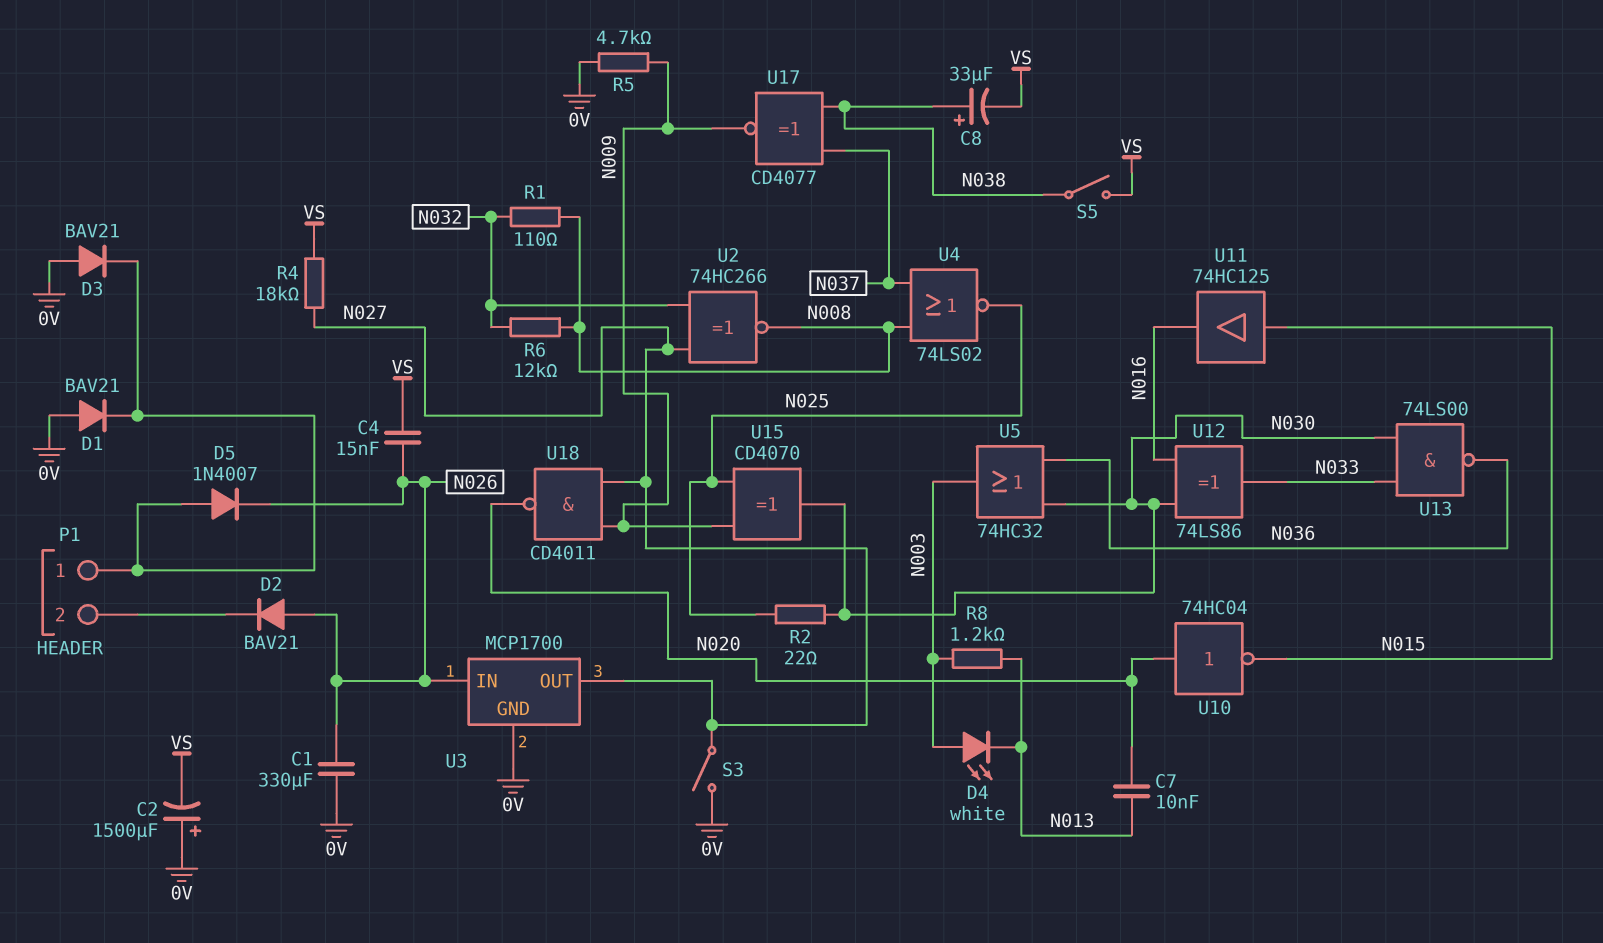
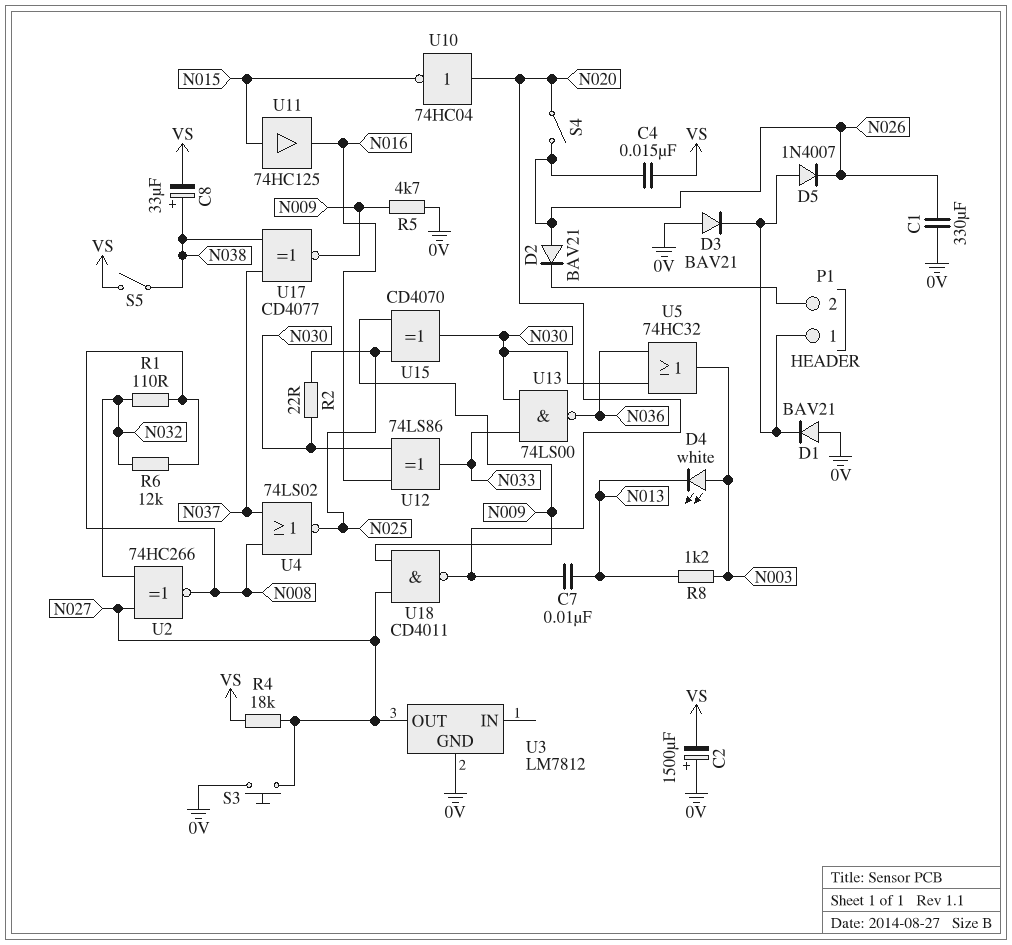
S3: switch (0V, N027) -> button (0V, N027)
S4: none -> switch (N020, N026)
U3: MCP1700 -> LM7812
U3 pin IN: N026 -> none

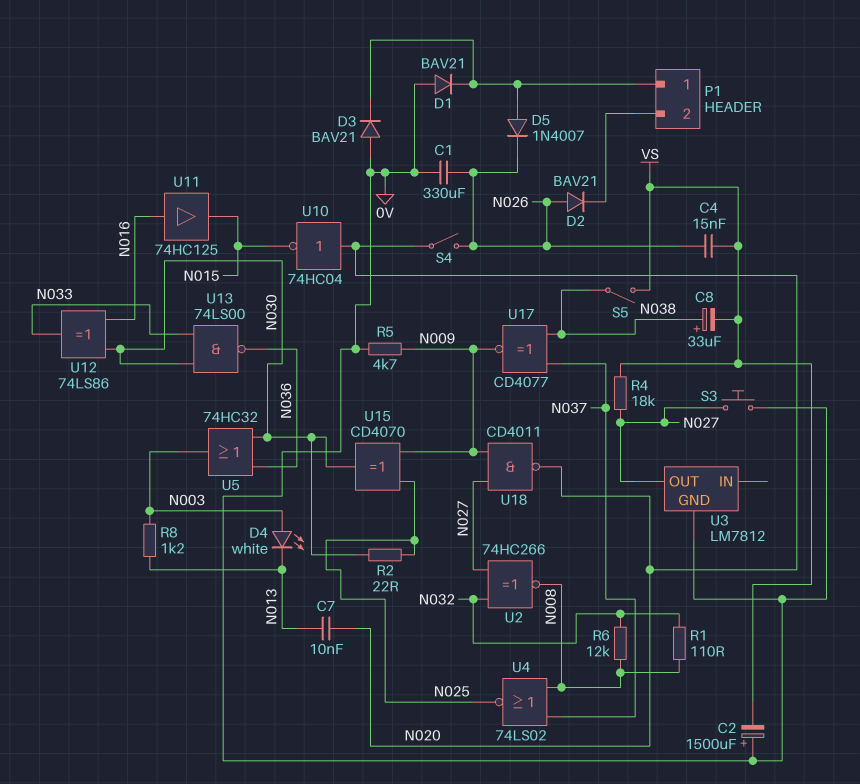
U11: buffer 74HC125 (in N015, out N016) -> buffer 74HC125 (in N016, out N015)

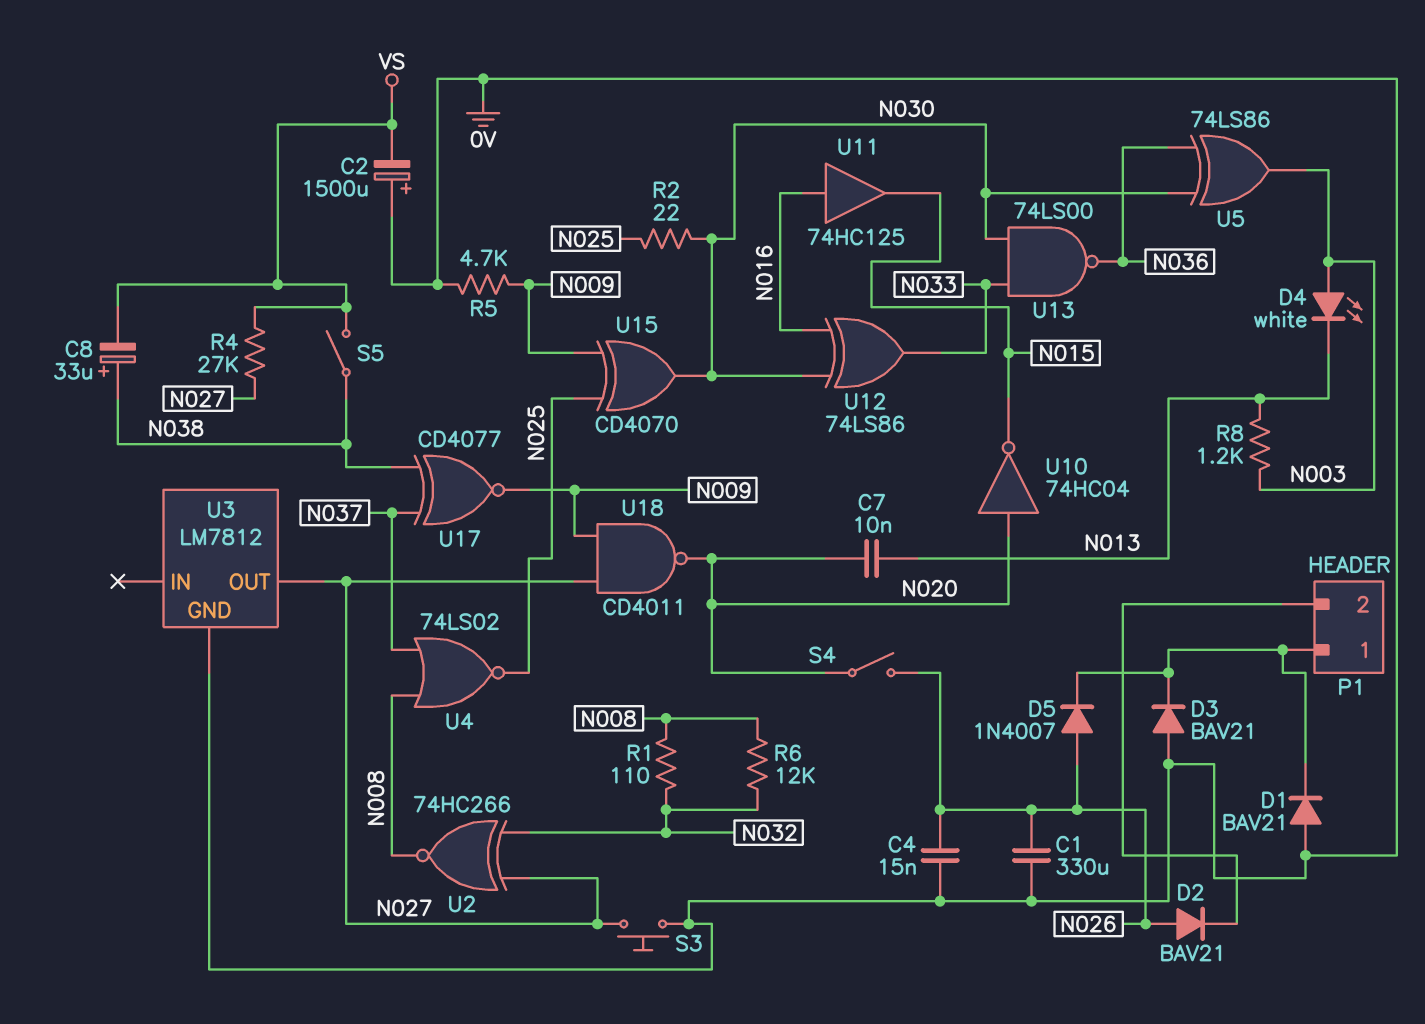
C4: 15nF (N026, VS) -> 15nF (0V, N026)
D5: diode 1N4007 (A P1/1, K N026) -> diode 1N4007 (A N026, K P1/1)
R4: 18k (N027, VS) -> 27k (N027, VS)
U5: OR 74HC32 (in N030, in N036, out N003) -> XOR 74LS86 (in N030, in N036, out N003)

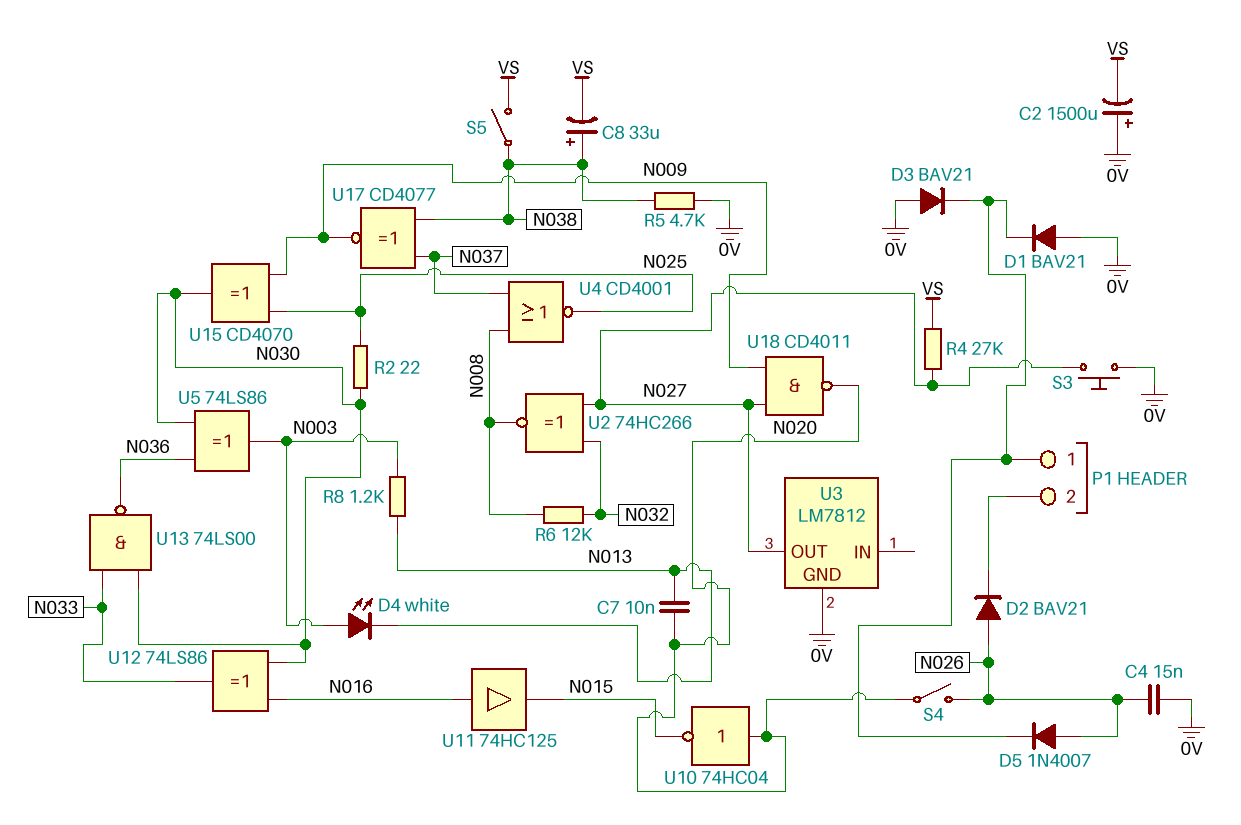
C1: 330uF (0V, N026) -> none
R1: 110 (N008, N032) -> none
R5: 4.7k (0V, N009) -> 4.7k (0V, N038)
U4: NOR 74LS02 (in N008, in N037, out N025) -> NOR CD4001 (in N008, in N037, out N025)

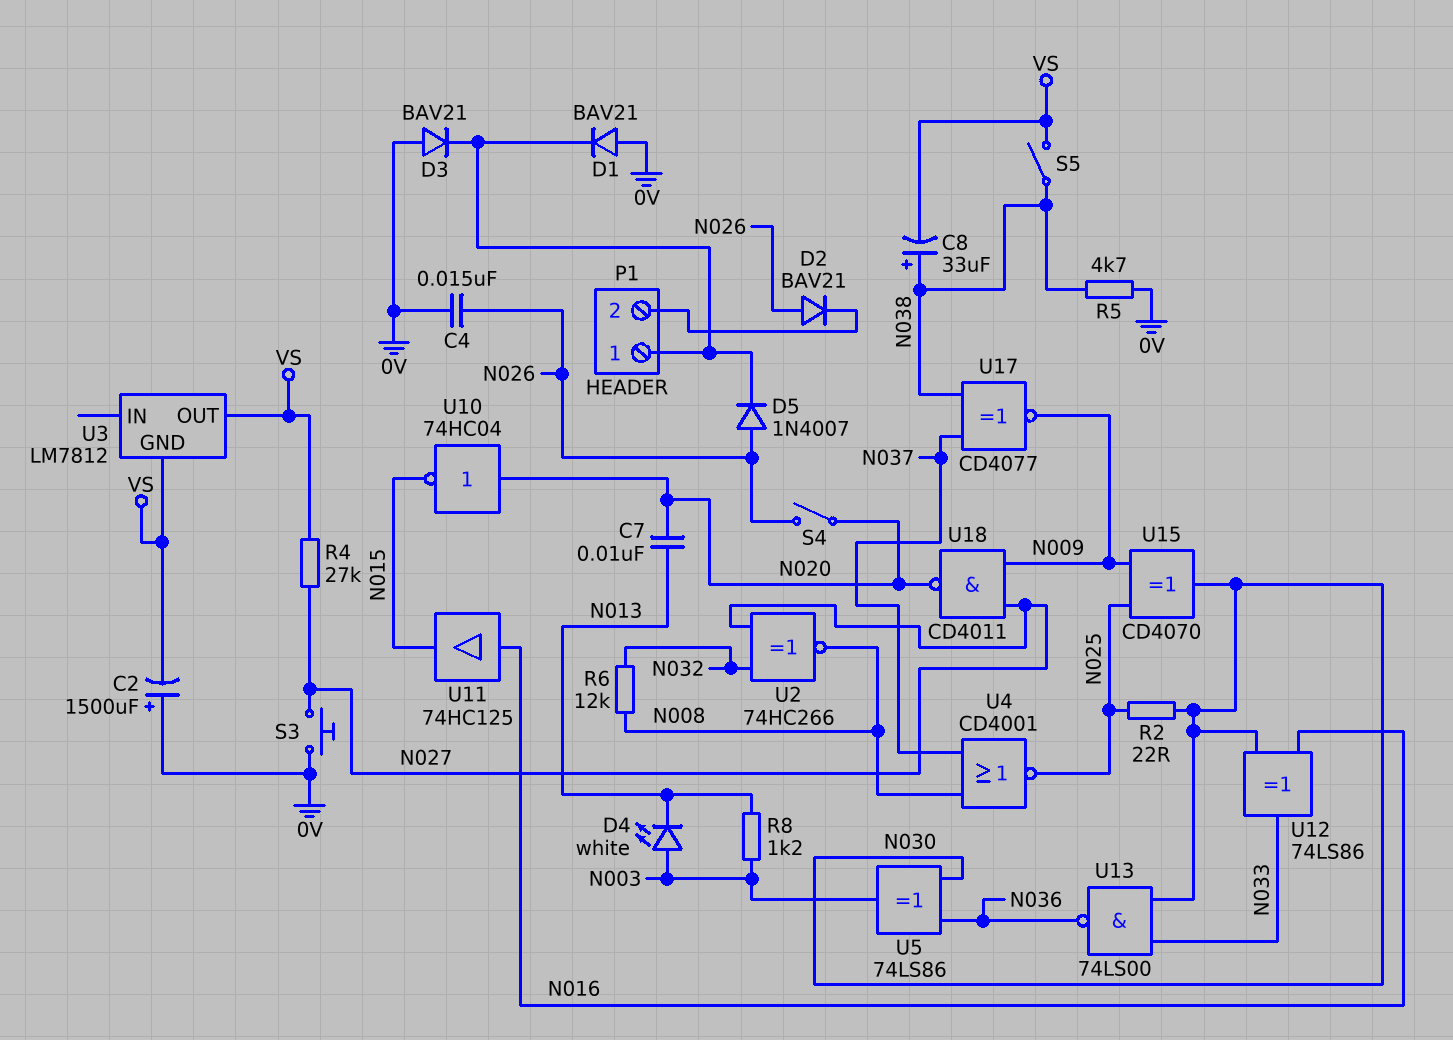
U3 pin GND: 0V -> VS
U3 pin OUT: N027 -> VS

